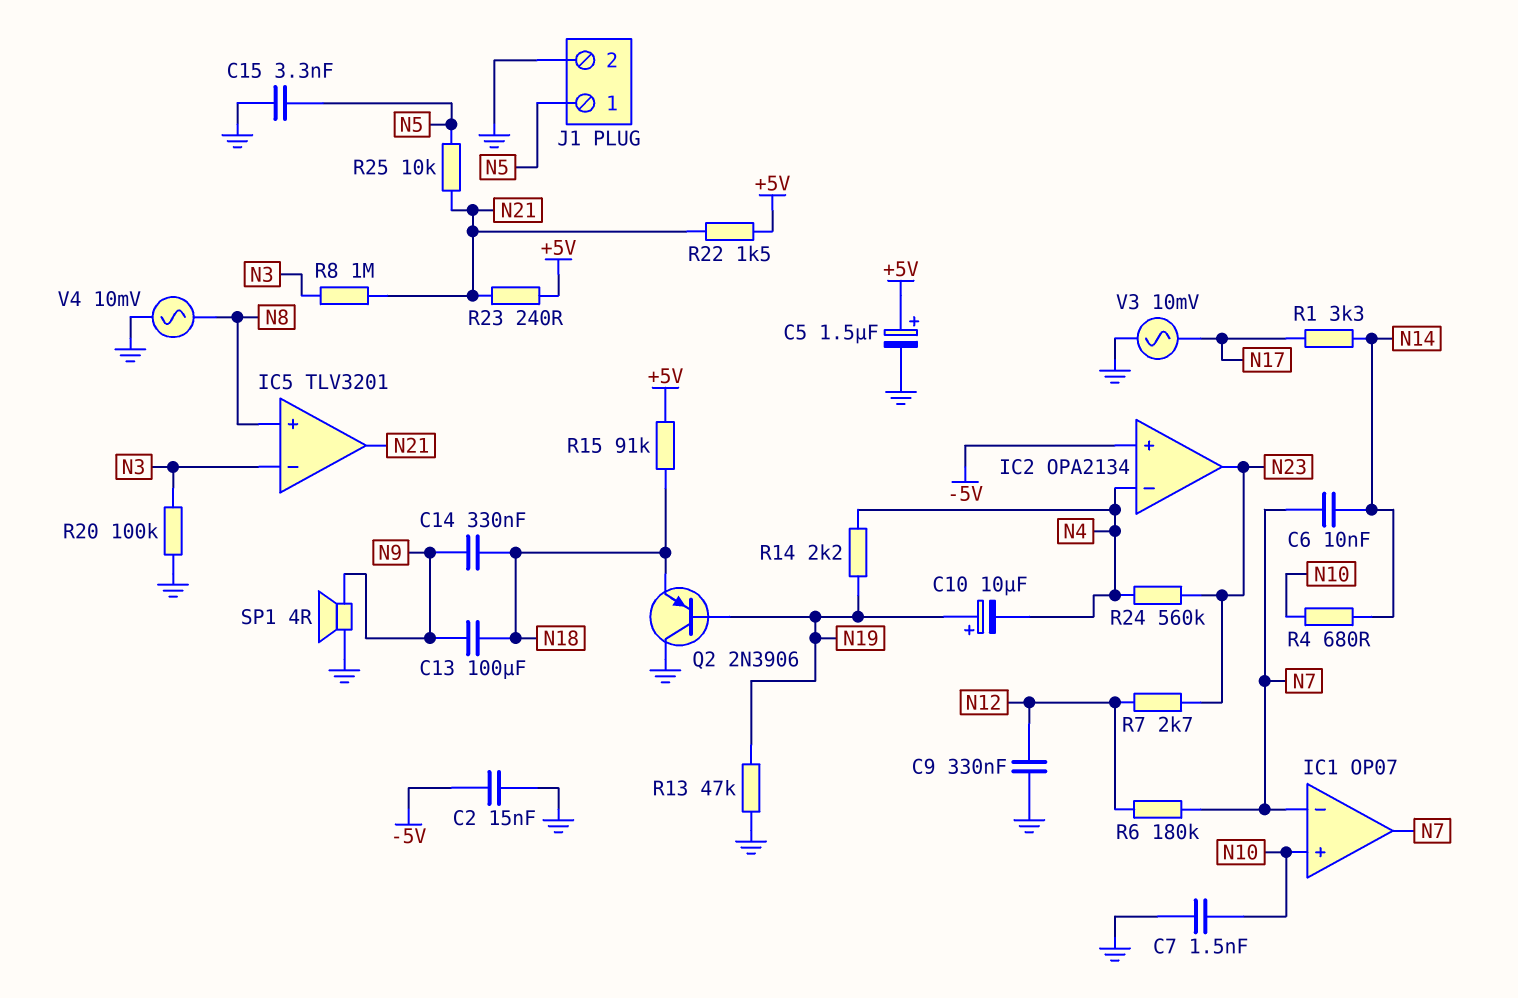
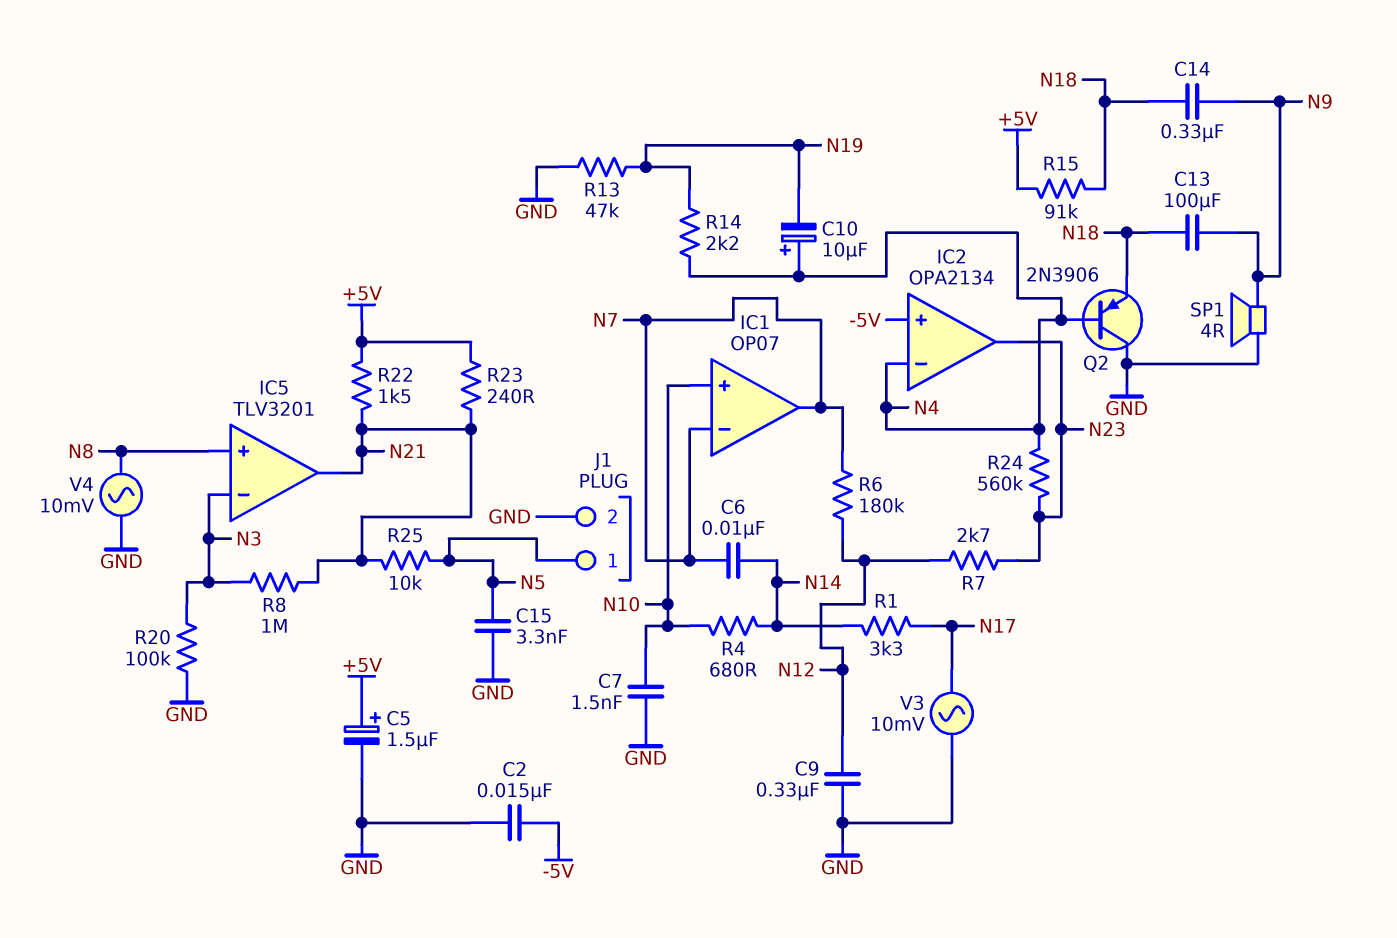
C10: 10uF (plus N19, minus N4) -> 10uF (plus N4, minus N19)
Q2: PNP 2N3906 (B N19, C GND, E N18) -> PNP 2N3906 (B N4, C GND, E N18)

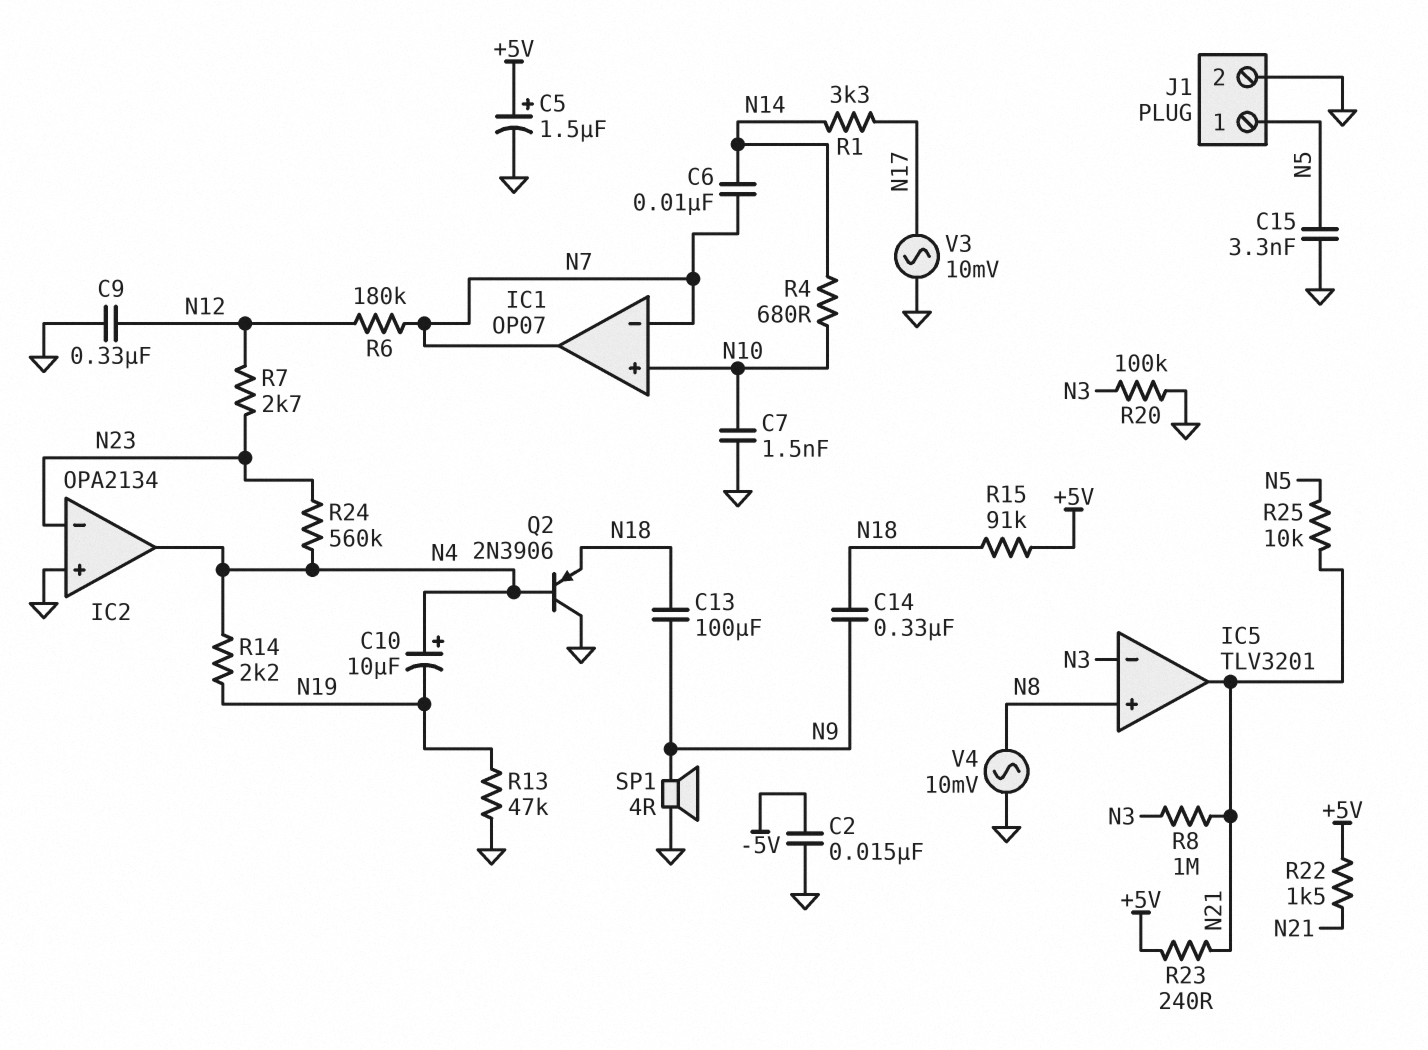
IC2 pin in+: -5V -> GND
IC2 pin in-: N4 -> N23
IC2 pin out: N23 -> N4

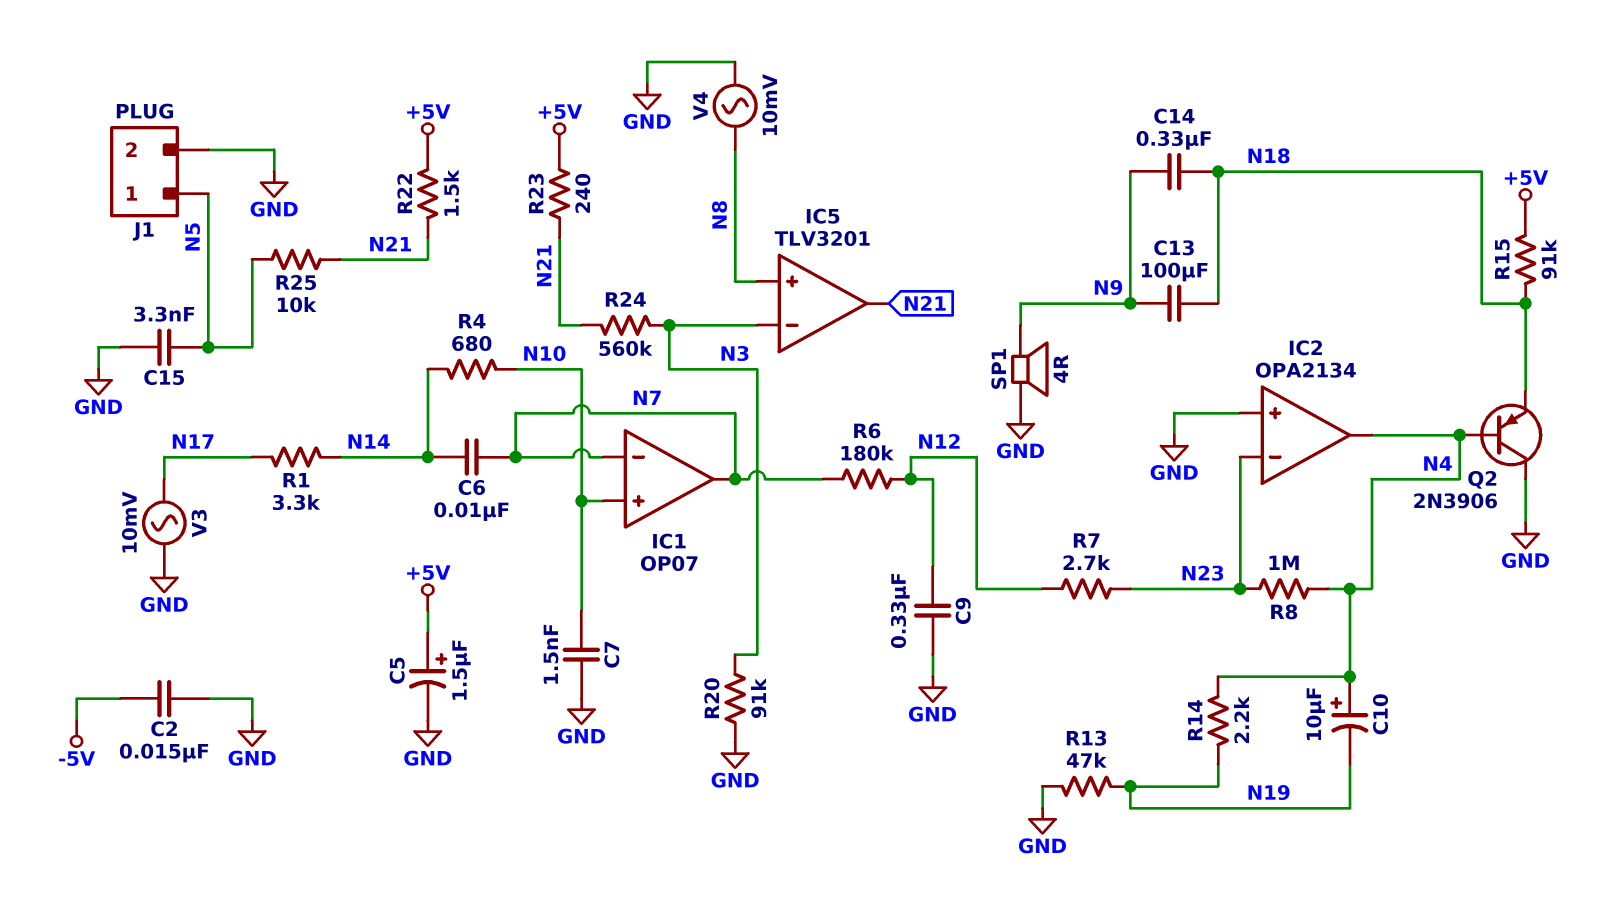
R8: 1M (N3, N21) -> 1M (N4, N23)
R20: 100k (GND, N3) -> 91k (GND, N3)
R24: 560k (N4, N23) -> 560k (N3, N21)

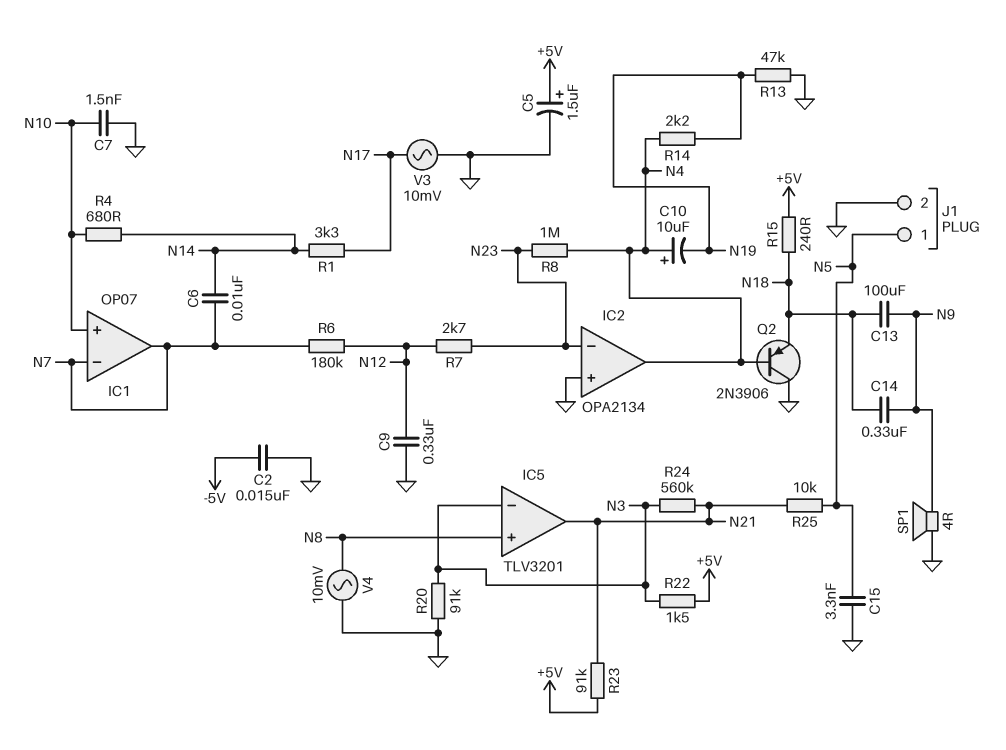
R15: 91k (+5V, N18) -> 240 (+5V, N18)
R22: 1.5k (+5V, N21) -> 1.5k (+5V, N3)
R23: 240 (+5V, N21) -> 91k (+5V, N21)

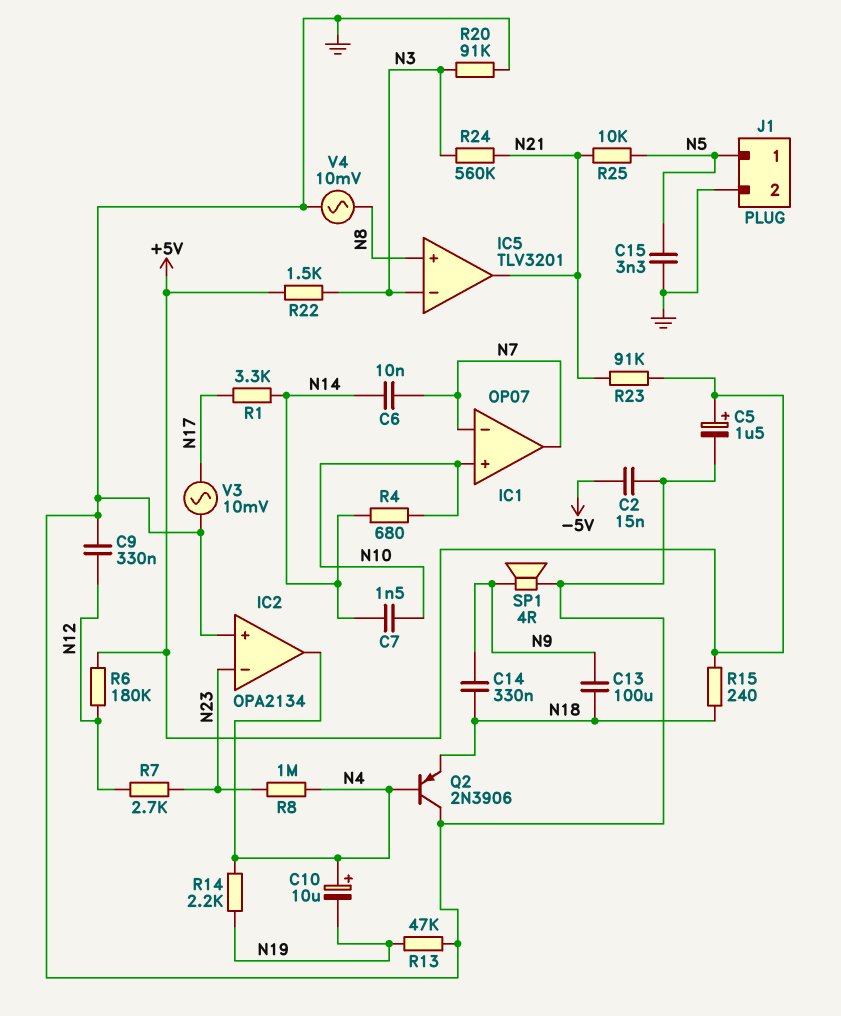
C7: 1.5nF (GND, N10) -> 1.5nF (N10, N14)
R6: 180k (N7, N12) -> 180k (+5V, N12)

